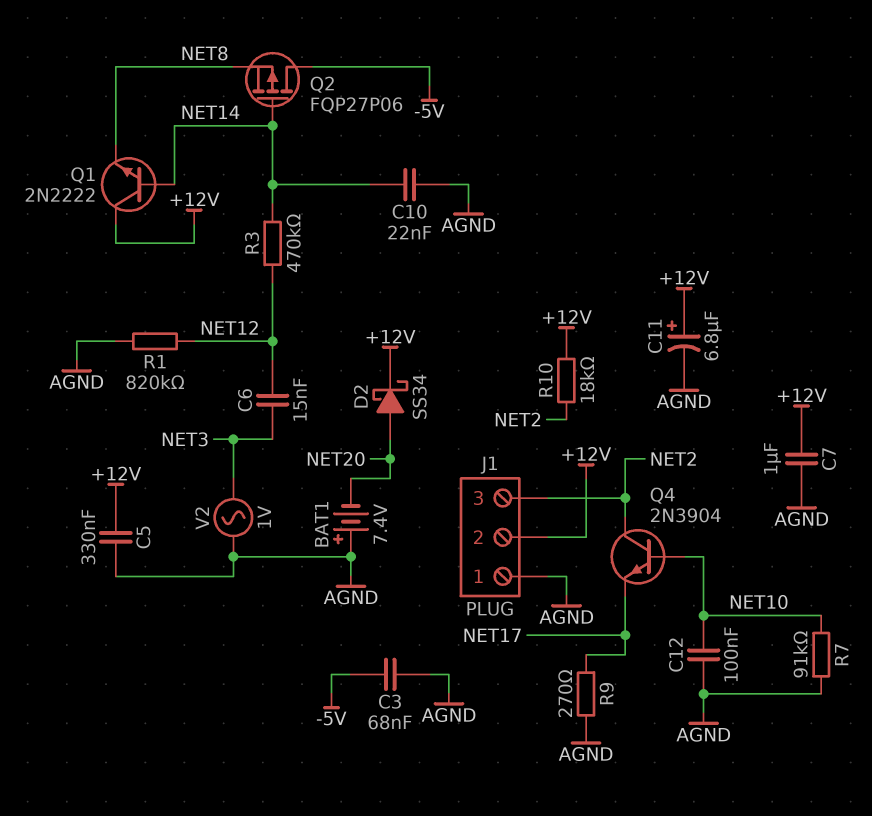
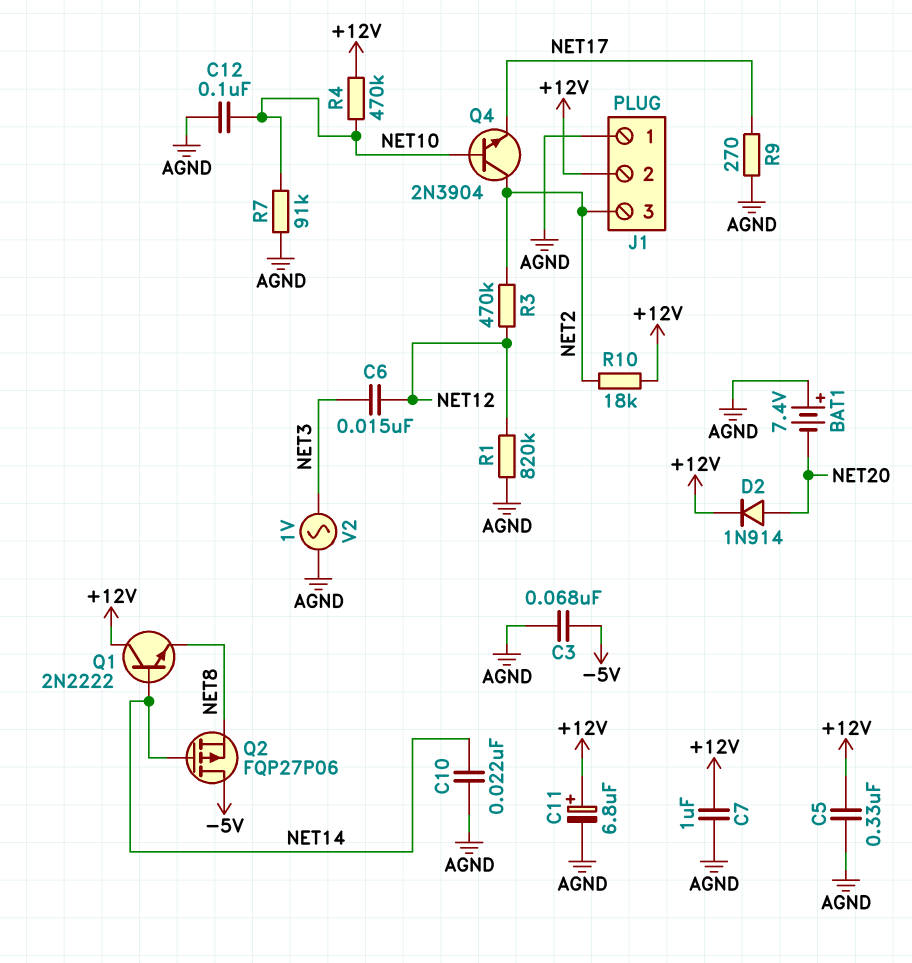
D2: schottky SS34 (A NET20, K +12V) -> diode 1N914 (A NET20, K +12V)
R3: 470k (NET12, NET14) -> 470k (NET2, NET12)
R4: none -> 470k (+12V, NET10)

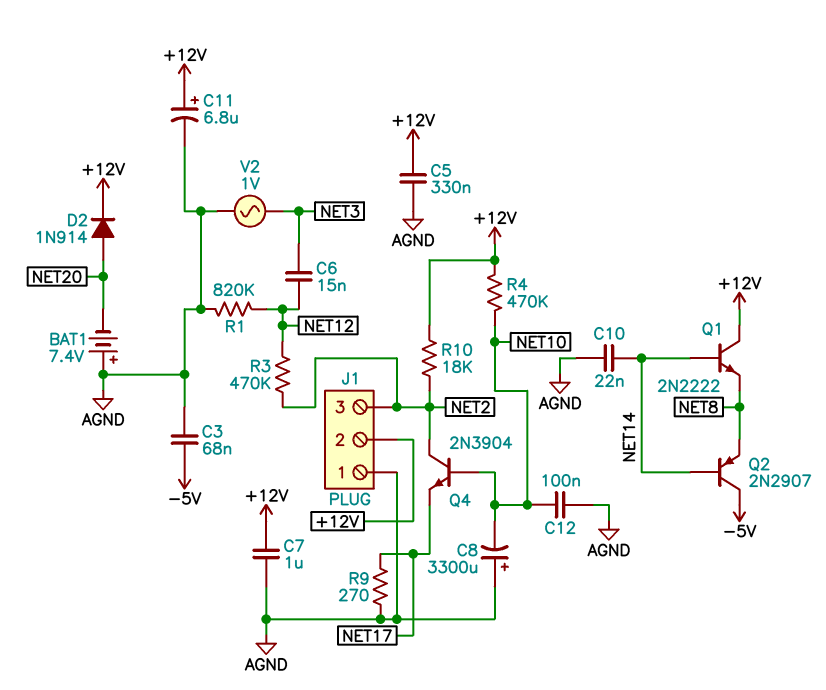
C8: none -> 3300uF (plus AGND, minus NET10)
Q2: PMOS FQP27P06 (G NET14, D -5V, S NET8) -> PNP 2N2907 (B NET14, C -5V, E NET8)
R7: 91k (AGND, NET10) -> none

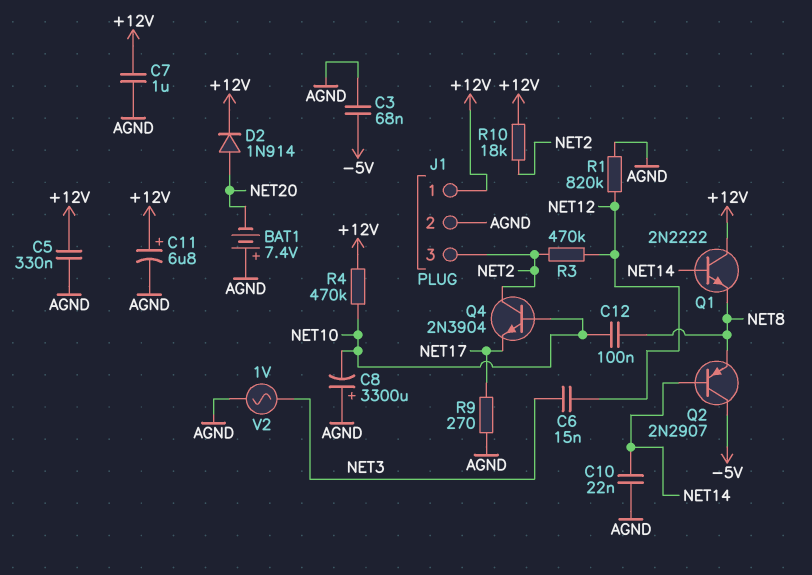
C12: 100nF (AGND, NET10) -> 100nF (NET8, NET10)
J1 pin 1: AGND -> +12V
J1 pin 2: +12V -> AGND

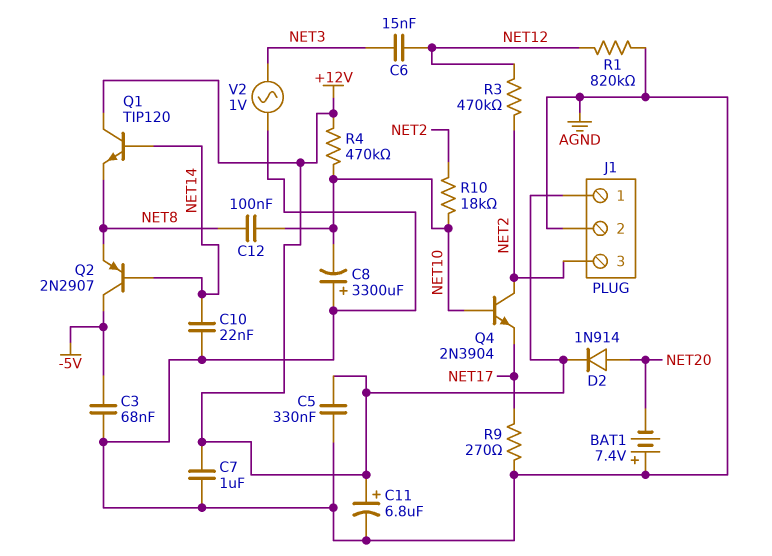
Q1: NPN 2N2222 (B NET14, C +12V, E NET8) -> NPN TIP120 (B NET14, C +12V, E NET8)
R10: 18k (+12V, NET2) -> 18k (NET2, NET10)

